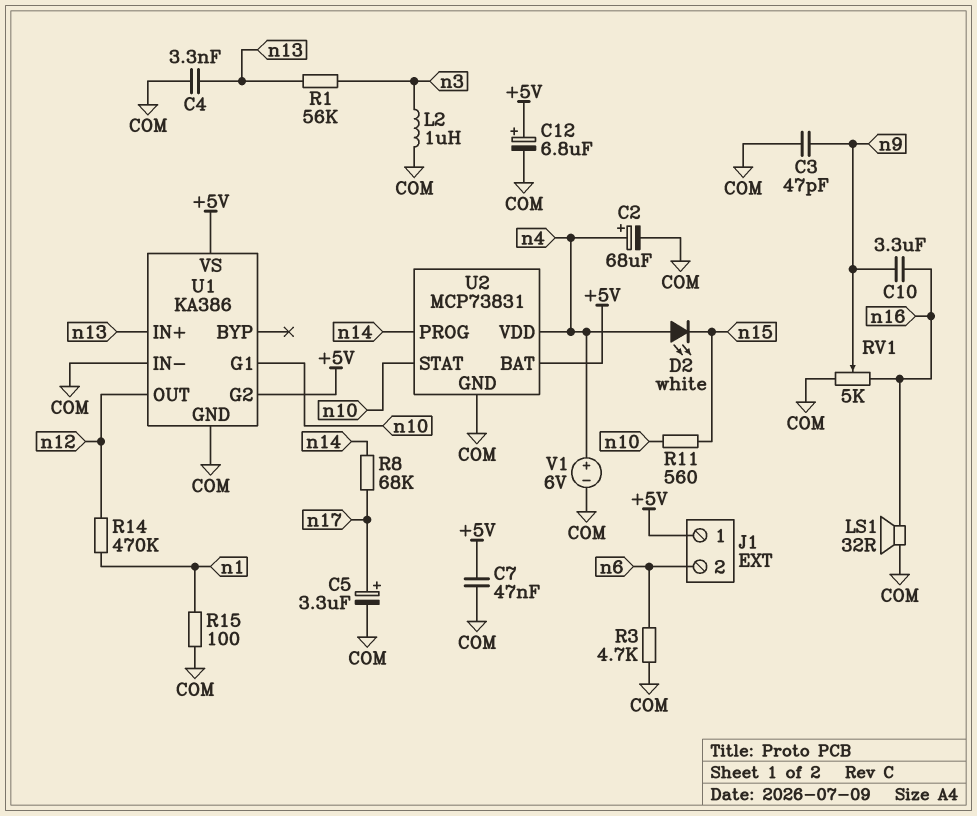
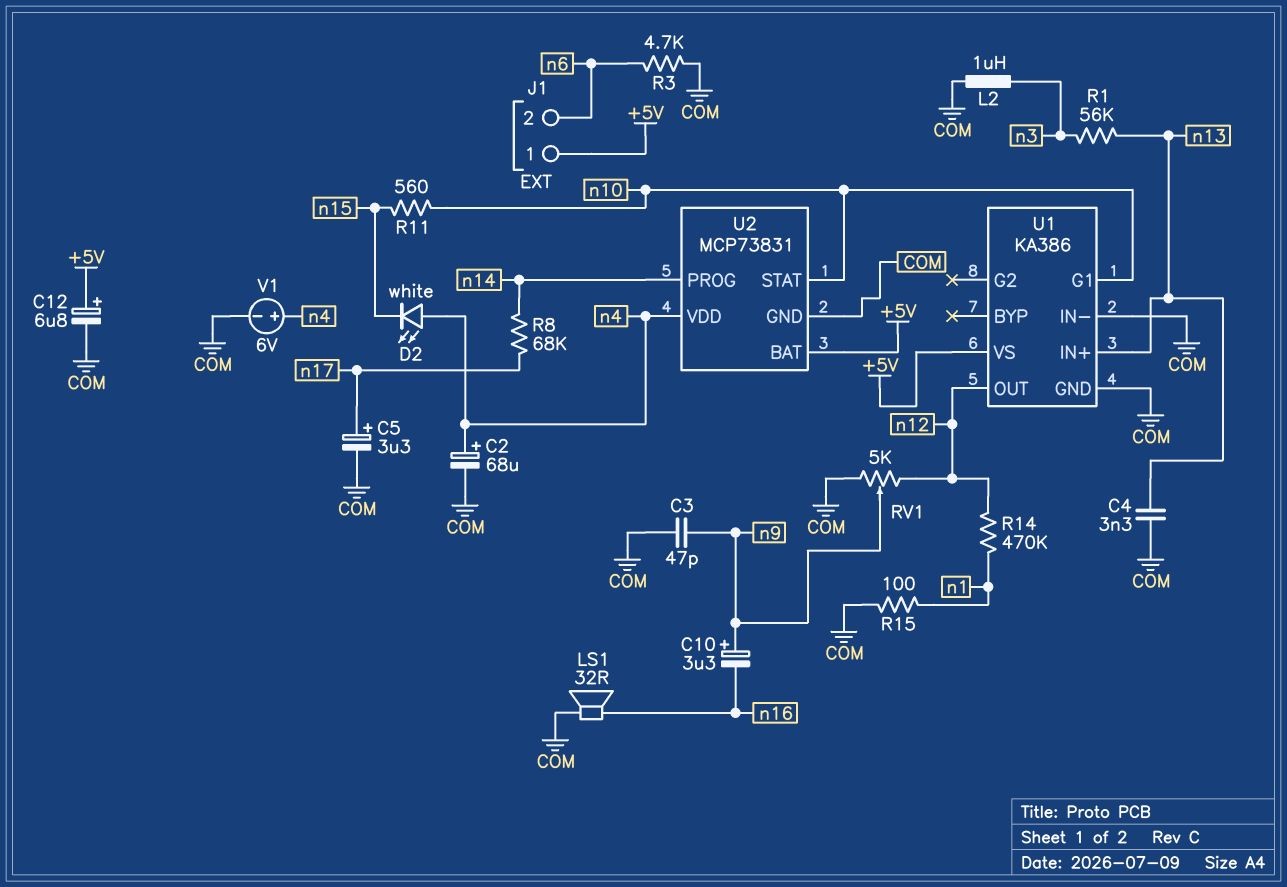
C7: 47nF (+5V, COM) -> none
C10: 3.3uF (n9, n16) -> 3.3uF (plus n9, minus n16)
RV1: 5k (COM, n16, wiper n9) -> 5k (COM, n12, wiper n9)
U1 pin G2: +5V -> none

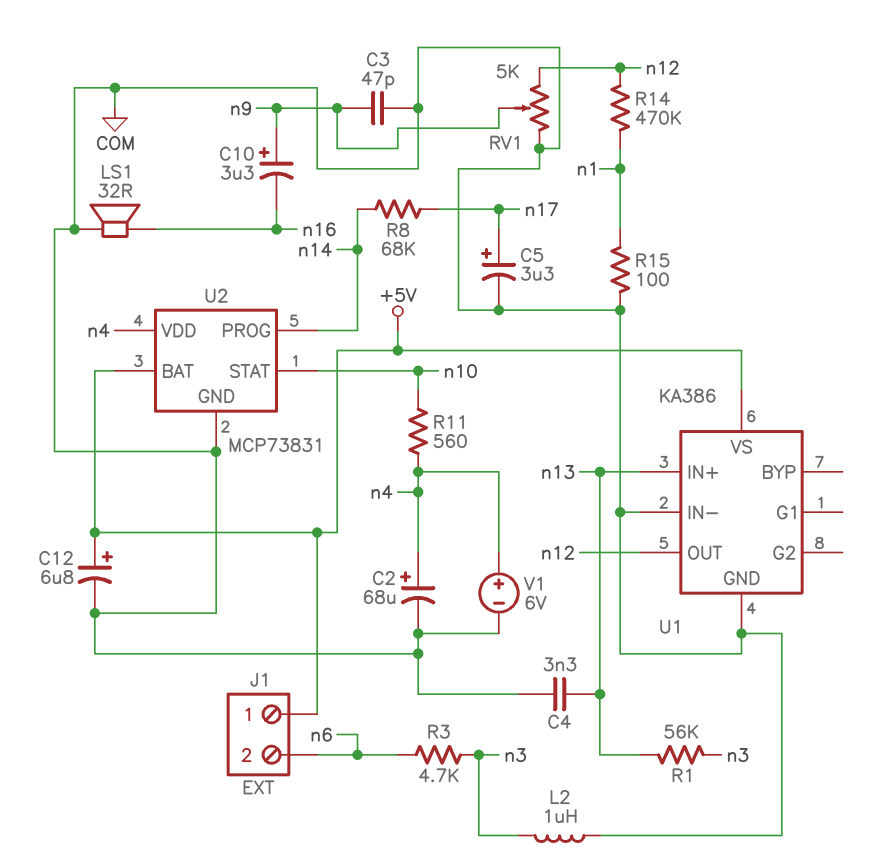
D2: LED white (A n4, K n15) -> none
R3: 4.7k (COM, n6) -> 4.7k (n3, n6)
R11: 560 (n10, n15) -> 560 (n4, n10)
U1 pin G1: n10 -> none

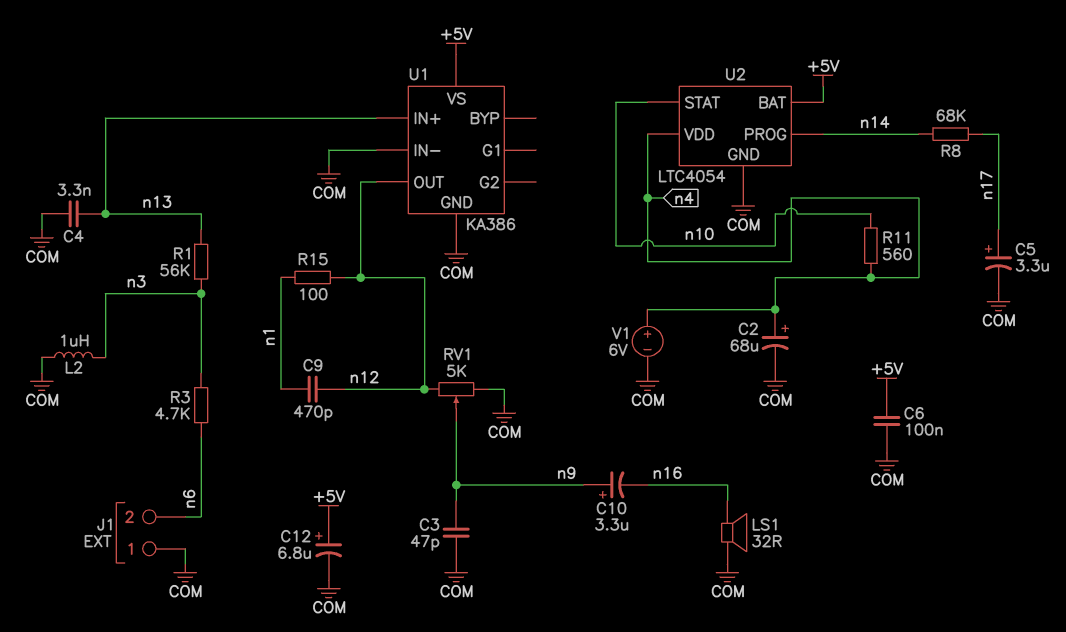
C6: none -> 100nF (+5V, COM)
C9: none -> 470pF (n1, n12)
J1 pin 1: +5V -> COM
R14: 470k (n1, n12) -> none
R15: 100 (COM, n1) -> 100 (n1, n12)
U2: MCP73831 -> LTC4054

